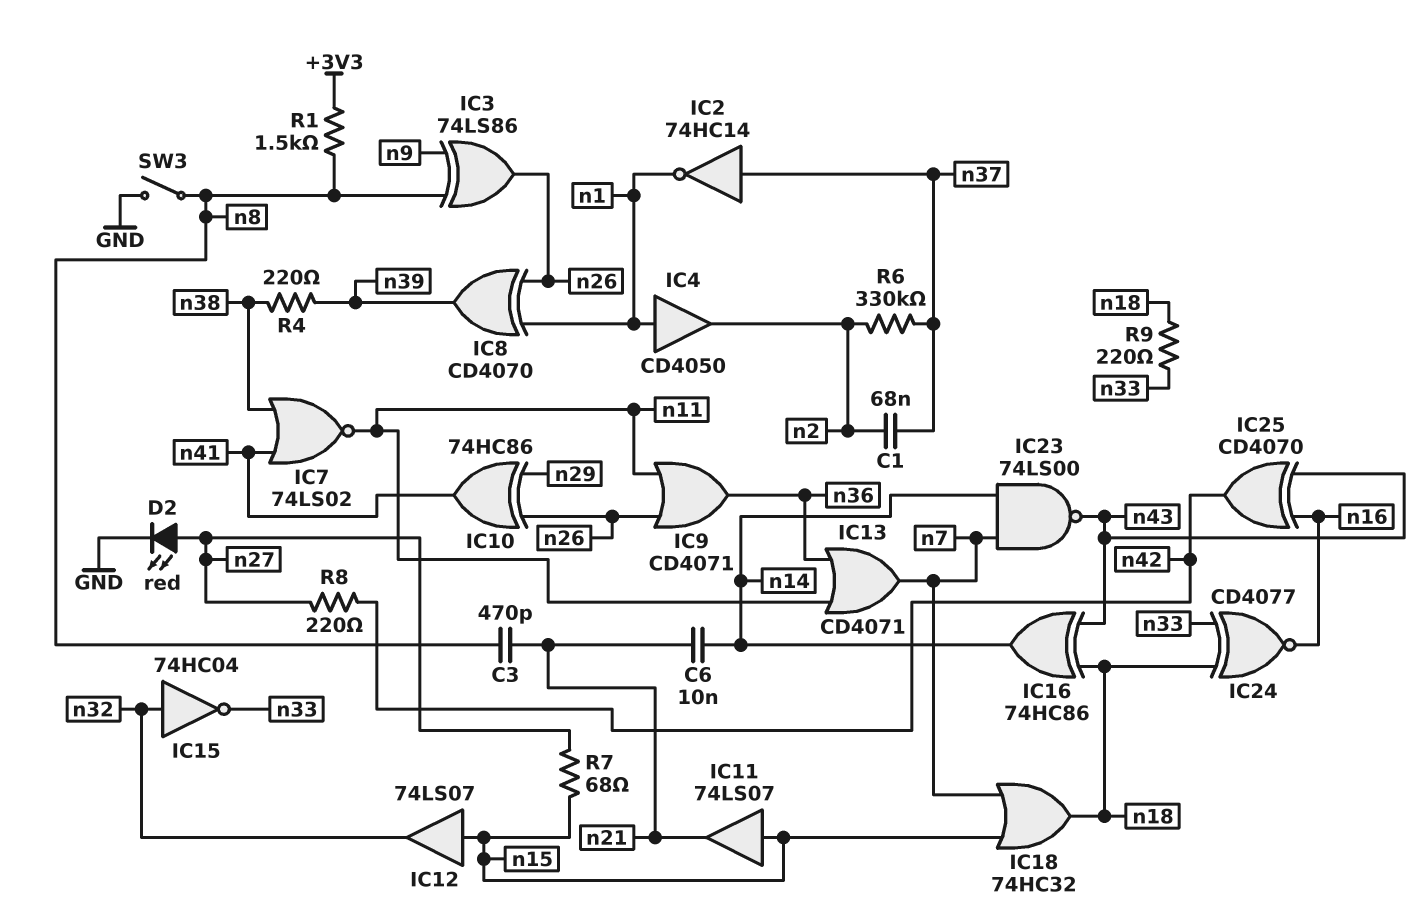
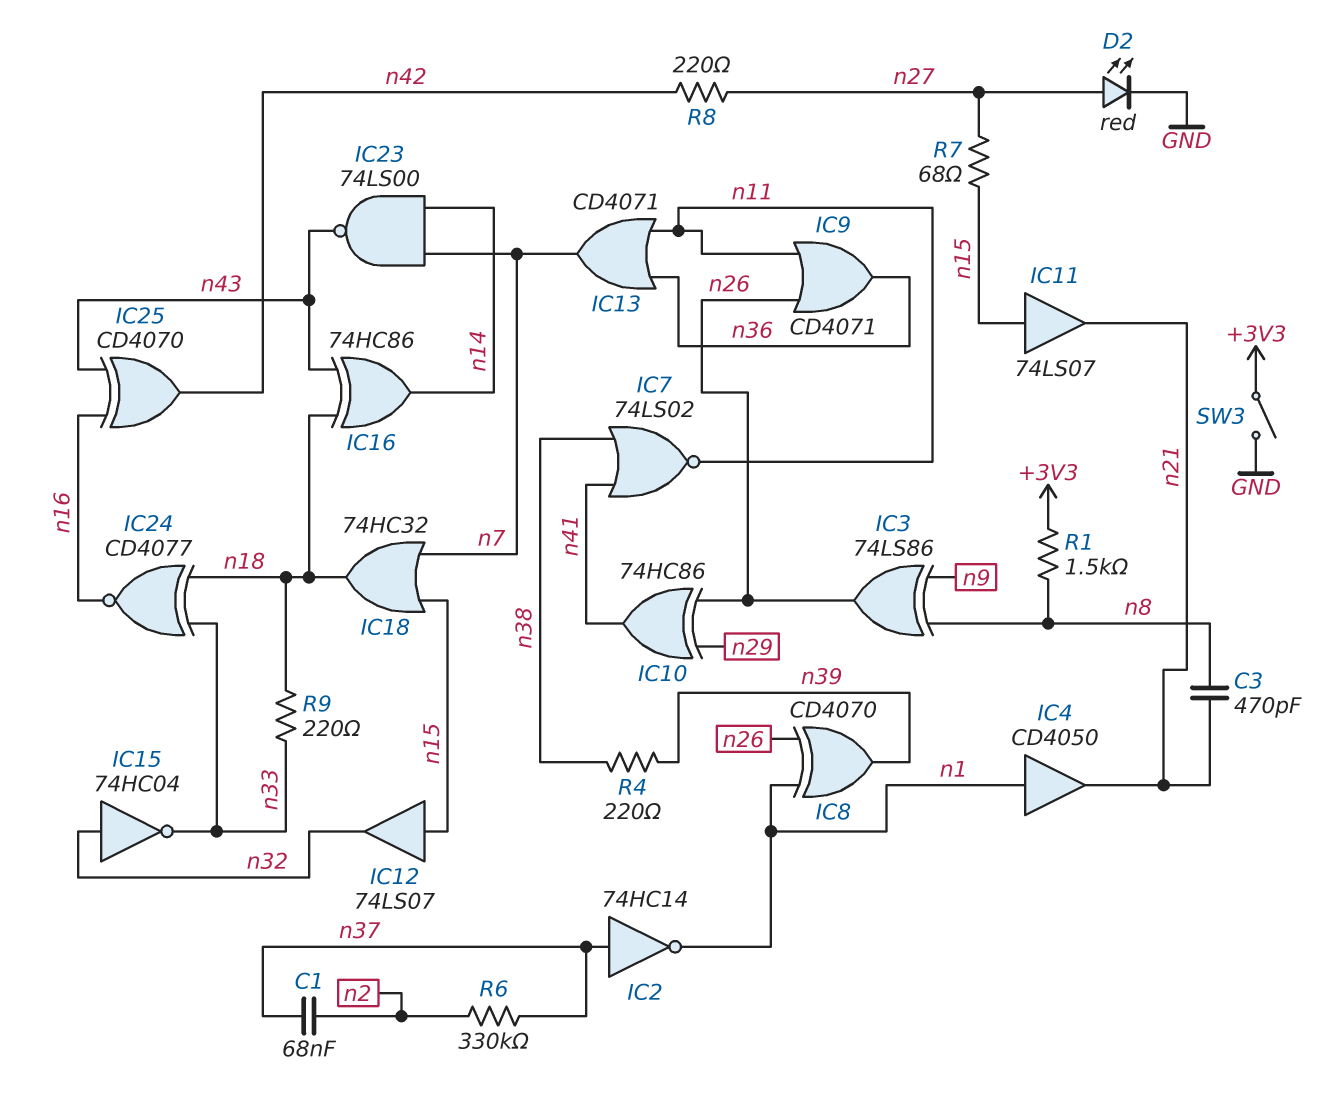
C6: 10nF (n14, n21) -> none
IC4: buffer CD4050 (in n1, out n2) -> buffer CD4050 (in n1, out n21)
SW3: switch (GND, n8) -> switch (+3V3, GND)

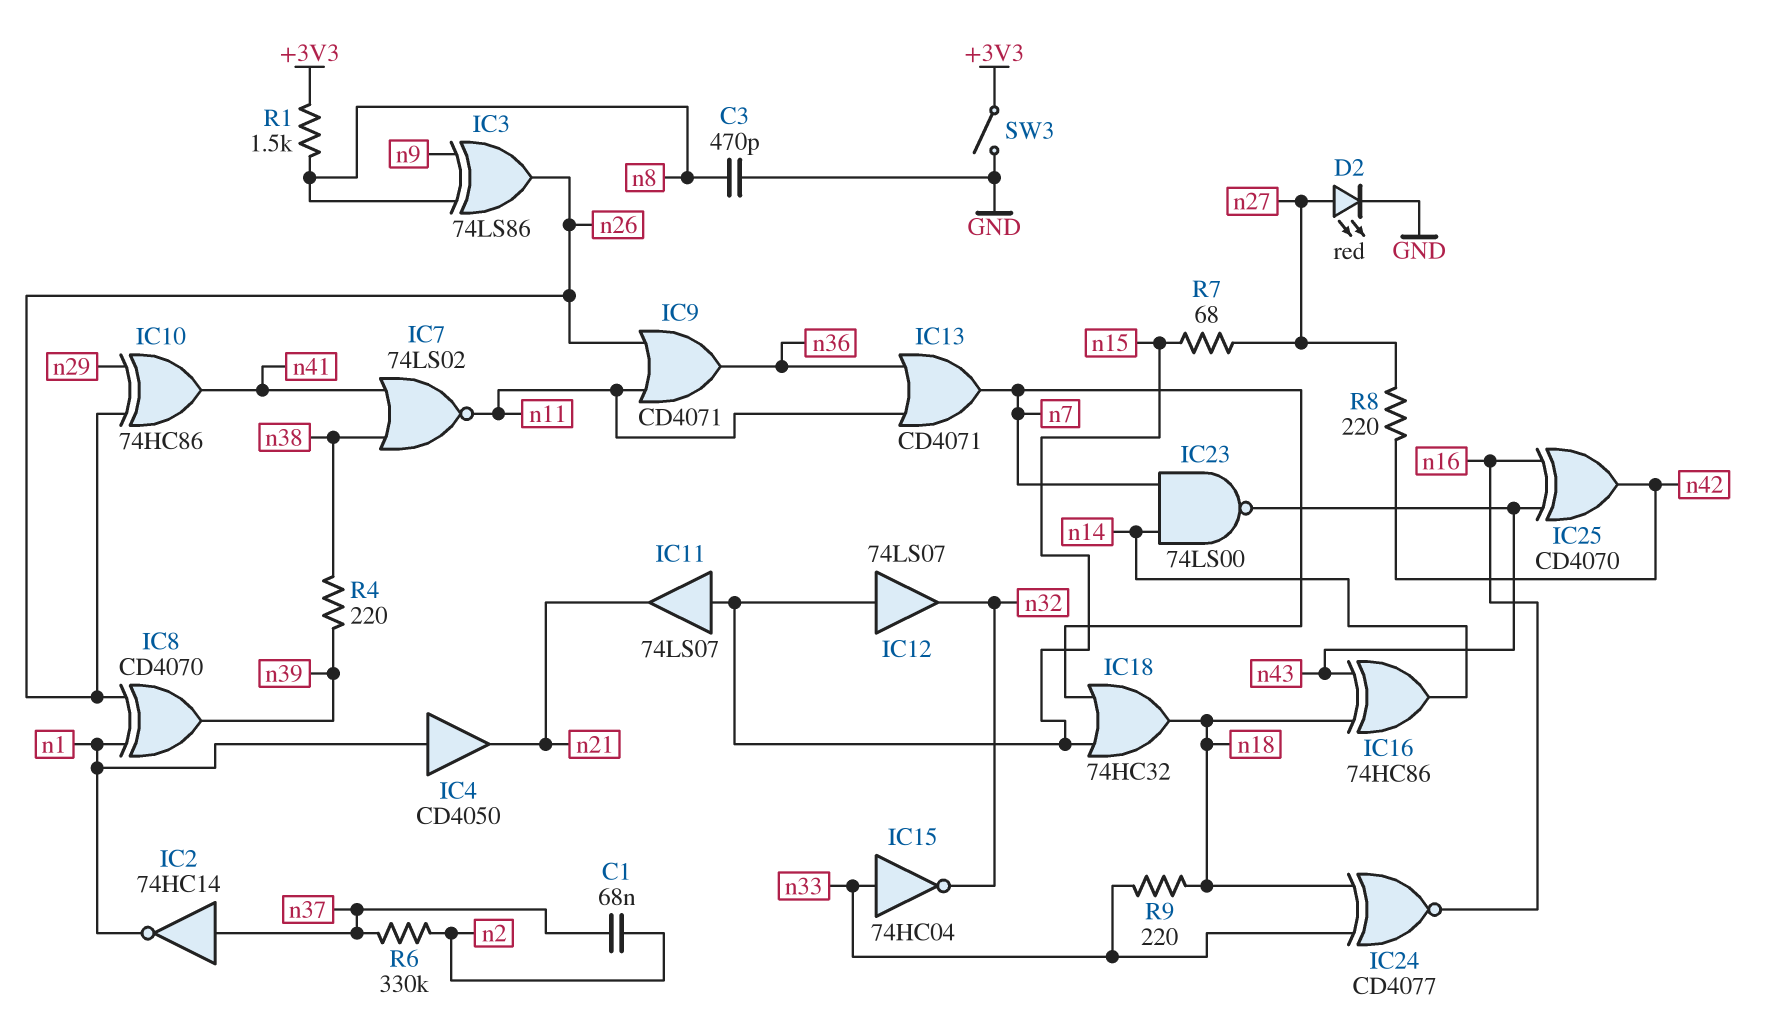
C3: 470pF (n8, n21) -> 470pF (GND, n8)
IC15: NOT 74HC04 (in n32, out n33) -> NOT 74HC04 (in n33, out n32)

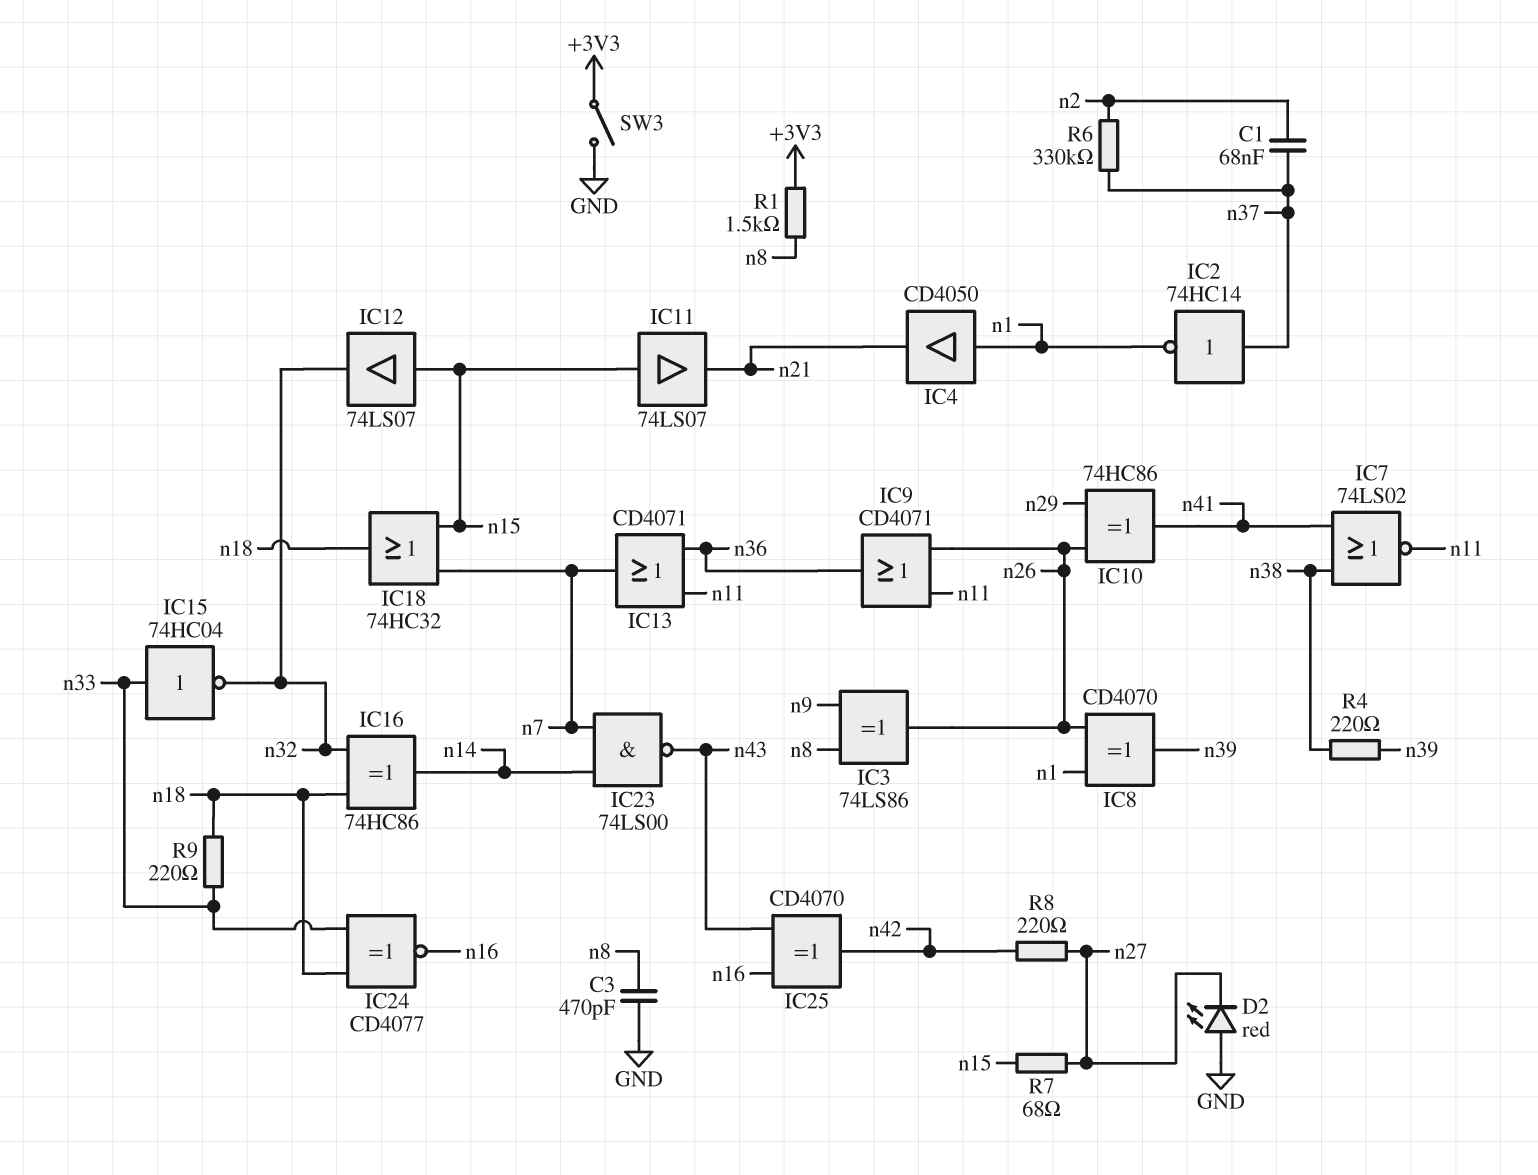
D2: LED red (A n27, K GND) -> LED red (A GND, K n27)
IC16: XOR 74HC86 (in n18, in n43, out n14) -> XOR 74HC86 (in n18, in n32, out n14)

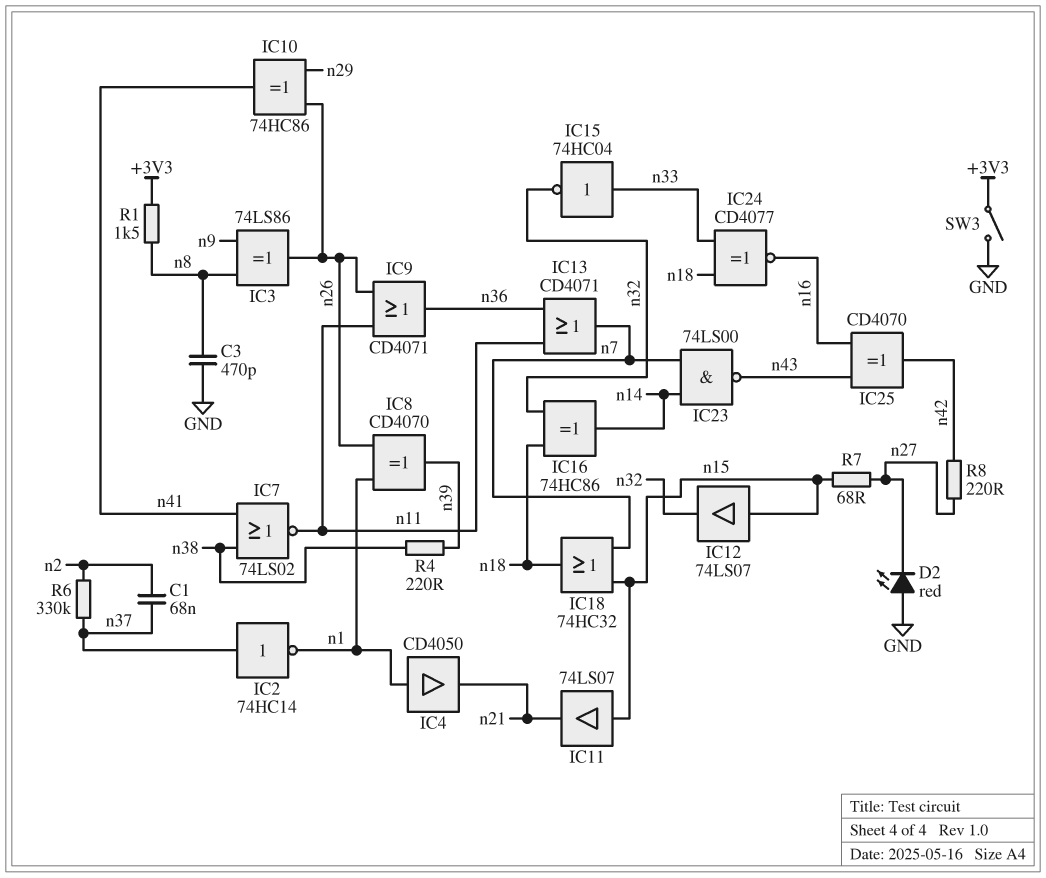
R9: 220 (n18, n33) -> none

